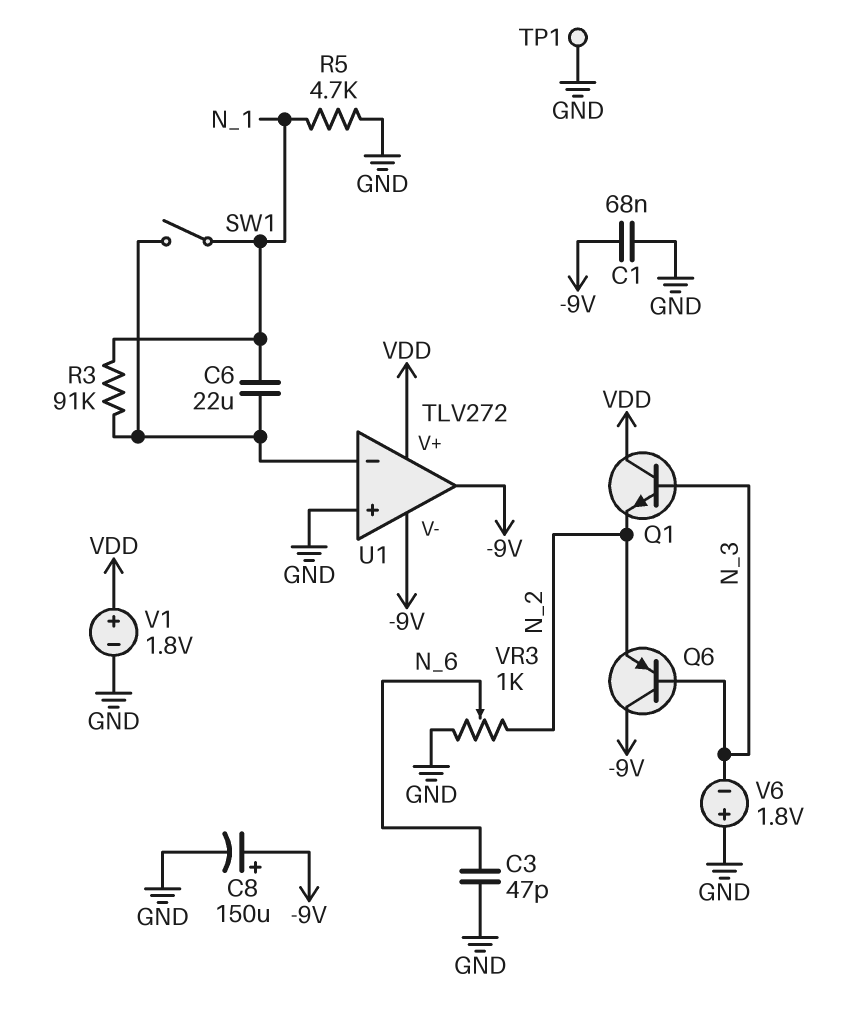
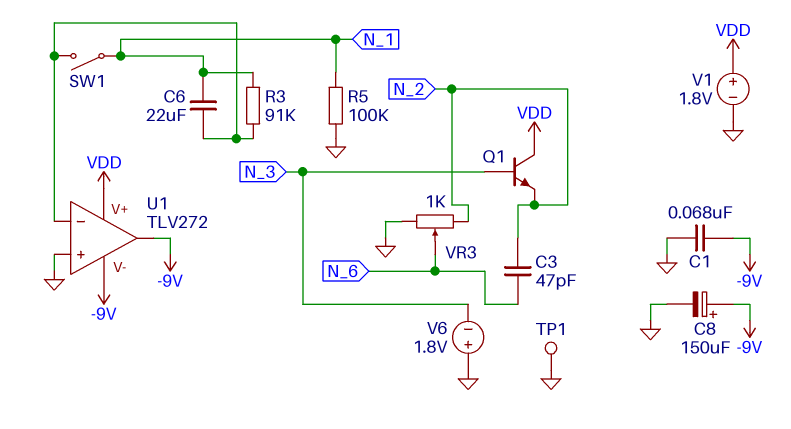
C3: 47pF (GND, N_6) -> 47pF (N_2, N_6)
Q6: PNP (B N_3, C -9V, E N_2) -> none
R5: 4.7k (GND, N_1) -> 100k (GND, N_1)

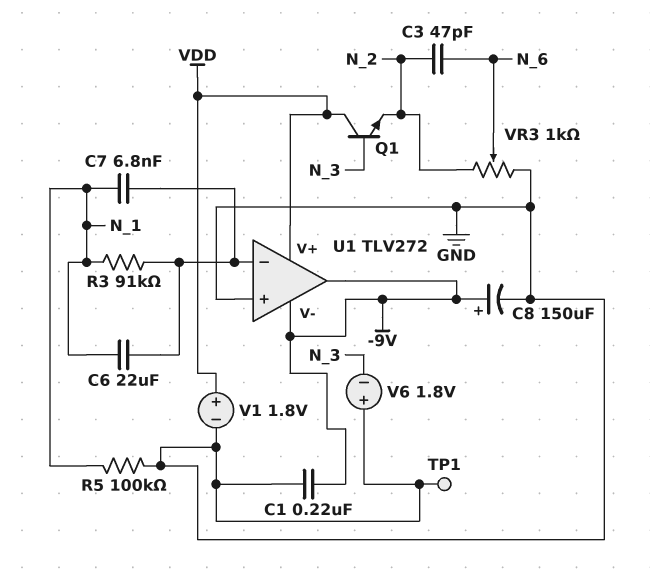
C1: 68nF (-9V, GND) -> 220nF (-9V, GND)
C7: none -> 6.8nF (N_1, U1/in-)
SW1: switch (N_1, U1/in-) -> none

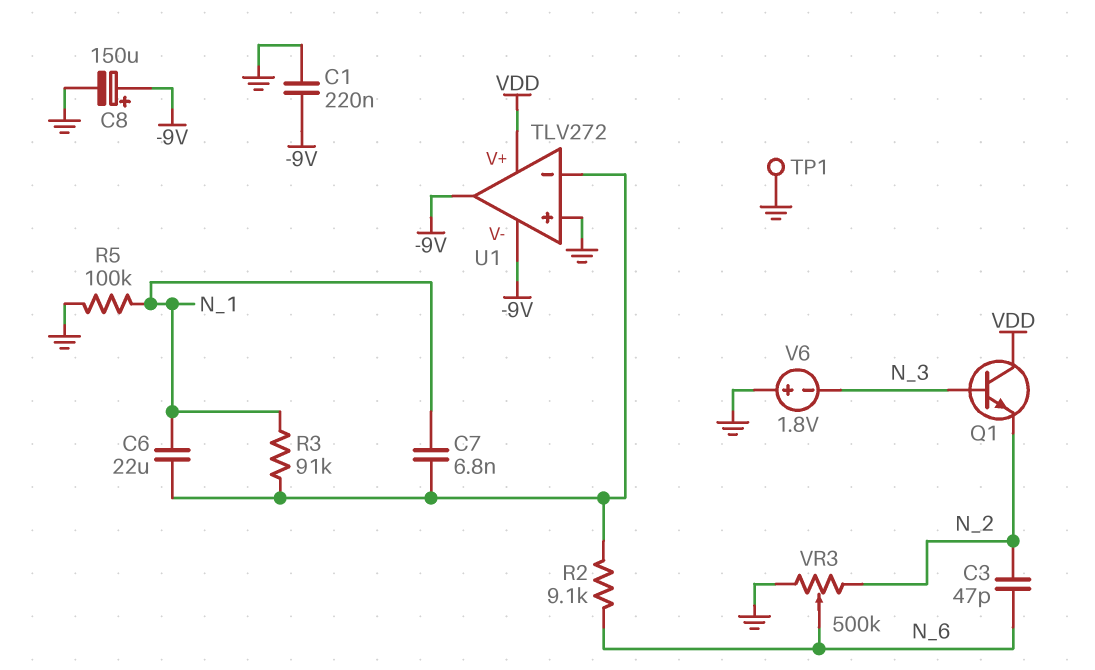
R2: none -> 9.1k (N_6, U1/in-)
V1: 1.8V (plus VDD, minus GND) -> none
VR3: 1k (GND, N_2, wiper N_6) -> 500k (GND, N_2, wiper N_6)

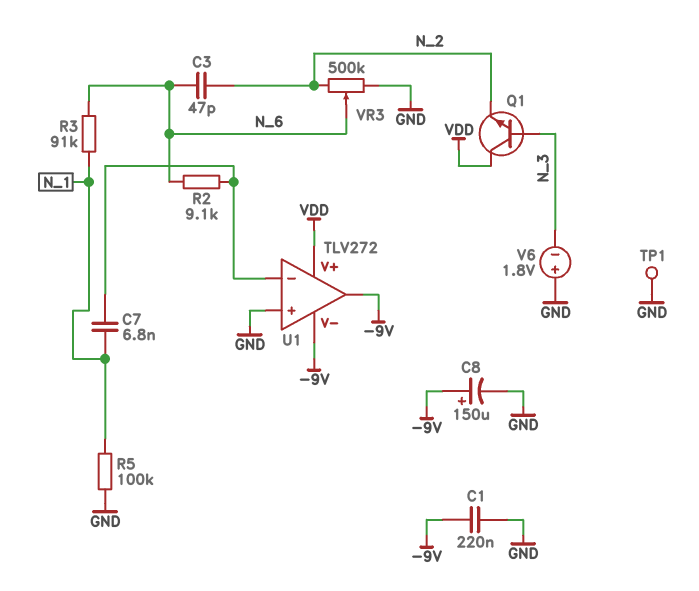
C6: 22uF (N_1, U1/in-) -> none
R3: 91k (N_1, U1/in-) -> 91k (N_1, N_6)

